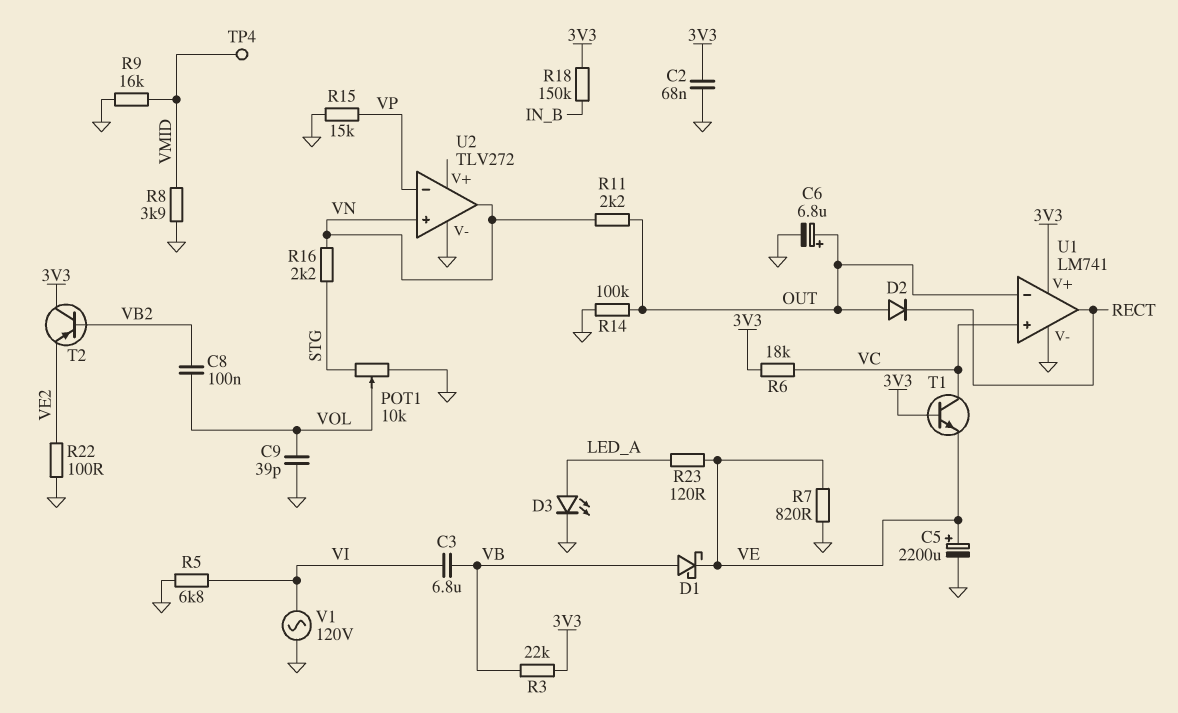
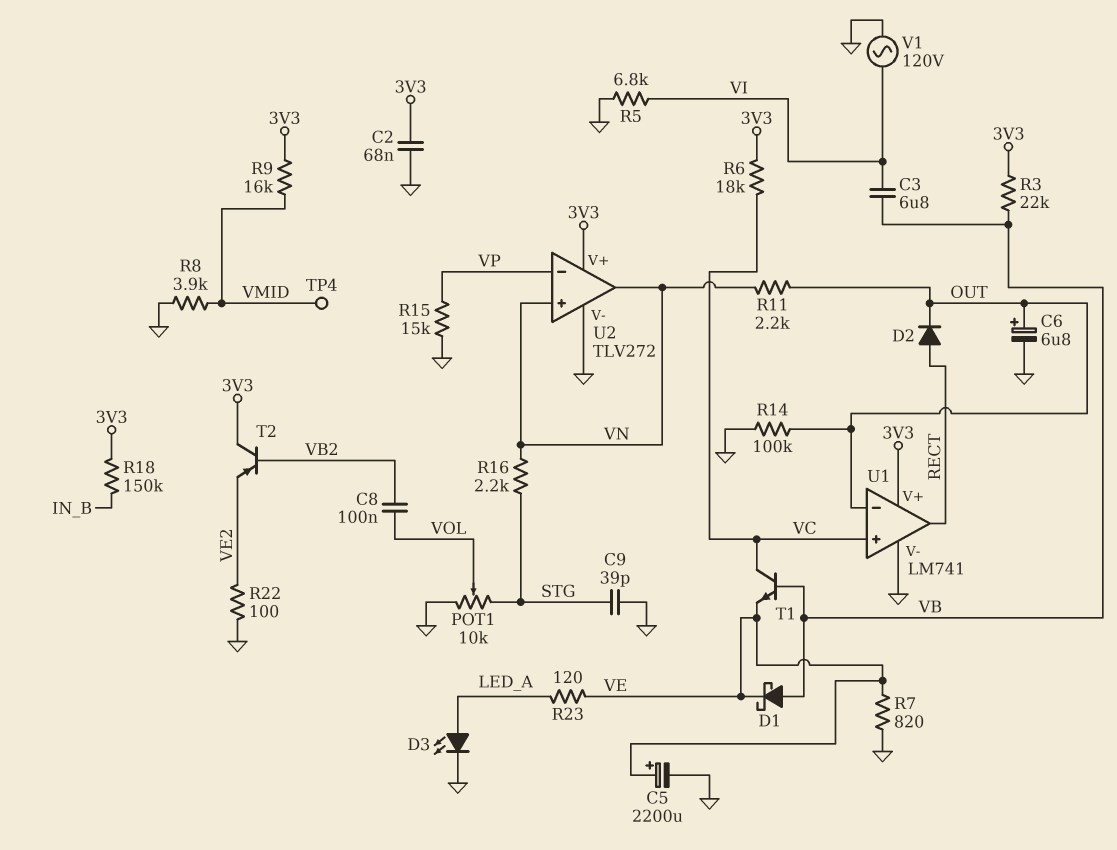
C9: 39pF (GND, VOL) -> 39pF (GND, STG)
D2: diode (A OUT, K RECT) -> diode (A RECT, K OUT)
R9: 16k (GND, VMID) -> 16k (3V3, VMID)
T1: NPN (B 3V3, C VC, E VE) -> NPN (B VB, C VC, E VE)
U2 pin V+: none -> 3V3

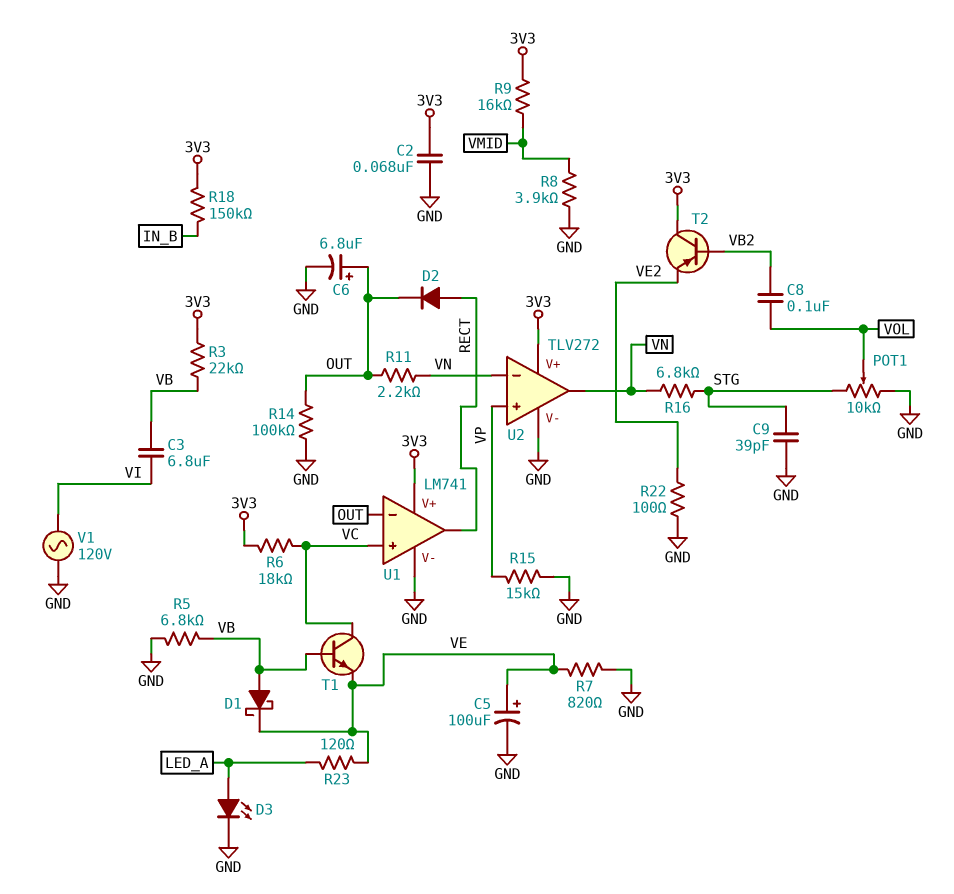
C5: 2200uF (plus VE, minus GND) -> 100uF (plus VE, minus GND)
R5: 6.8k (GND, VI) -> 6.8k (GND, VB)
R16: 2.2k (STG, VN) -> 6.8k (STG, VN)
TP4: test point (VMID) -> none
U2 pin in+: VN -> VP
U2 pin in-: VP -> VN

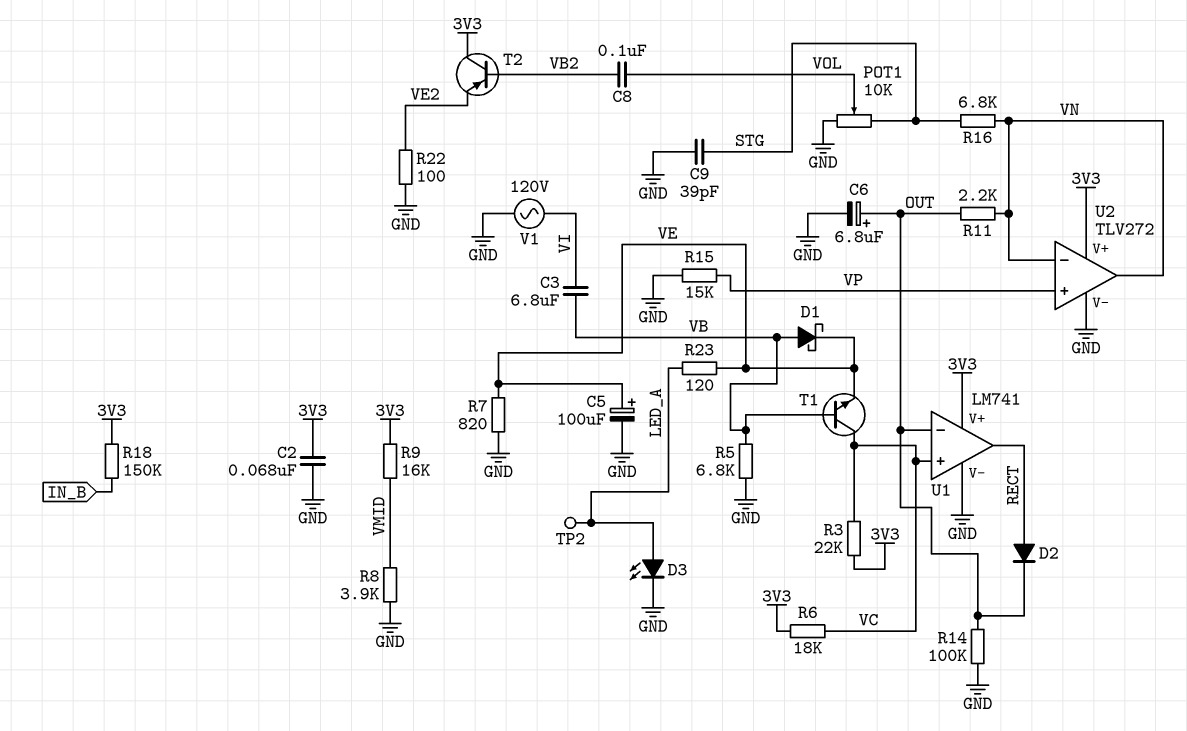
R3: 22k (3V3, VB) -> 22k (3V3, VC)
TP2: none -> test point (LED_A)

